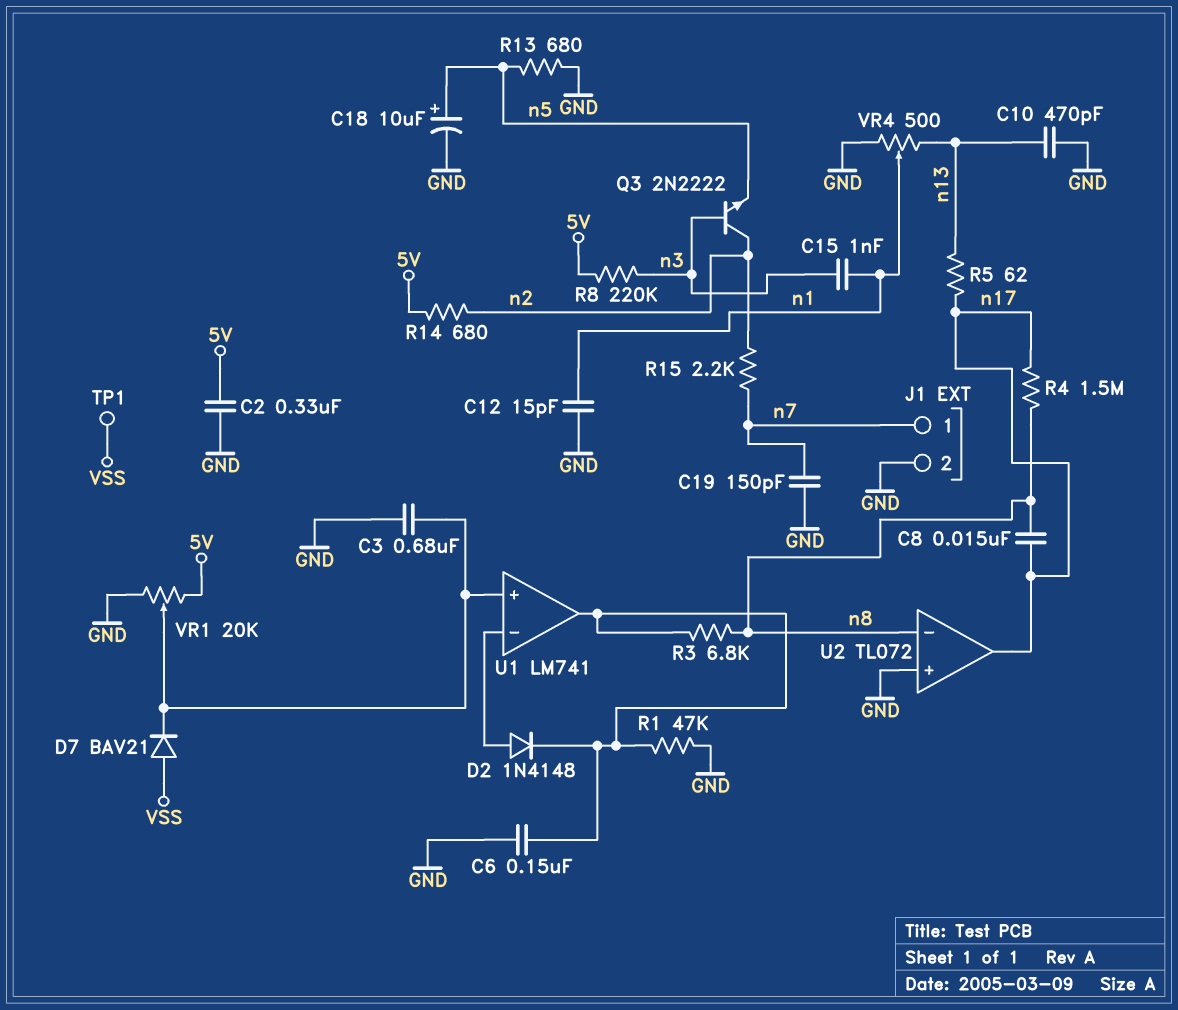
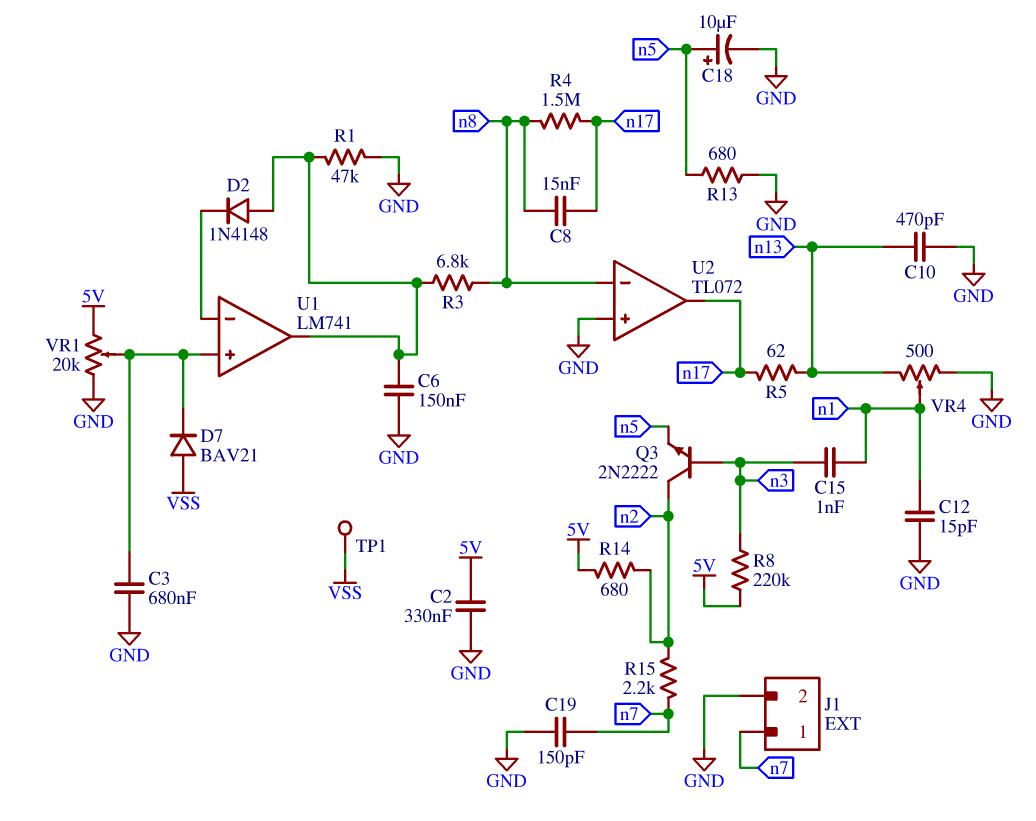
D2: diode 1N4148 (A U1/in-, K U1/out) -> diode 1N4148 (A U1/out, K U1/in-)

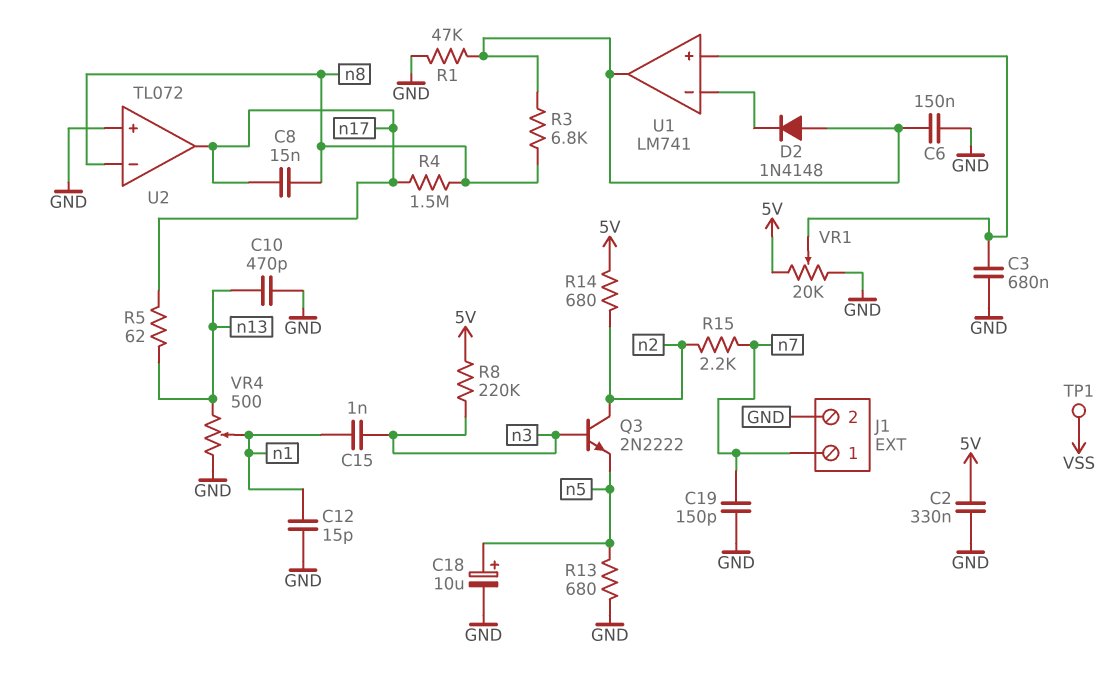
D7: diode BAV21 (A VSS, K U1/in+) -> none

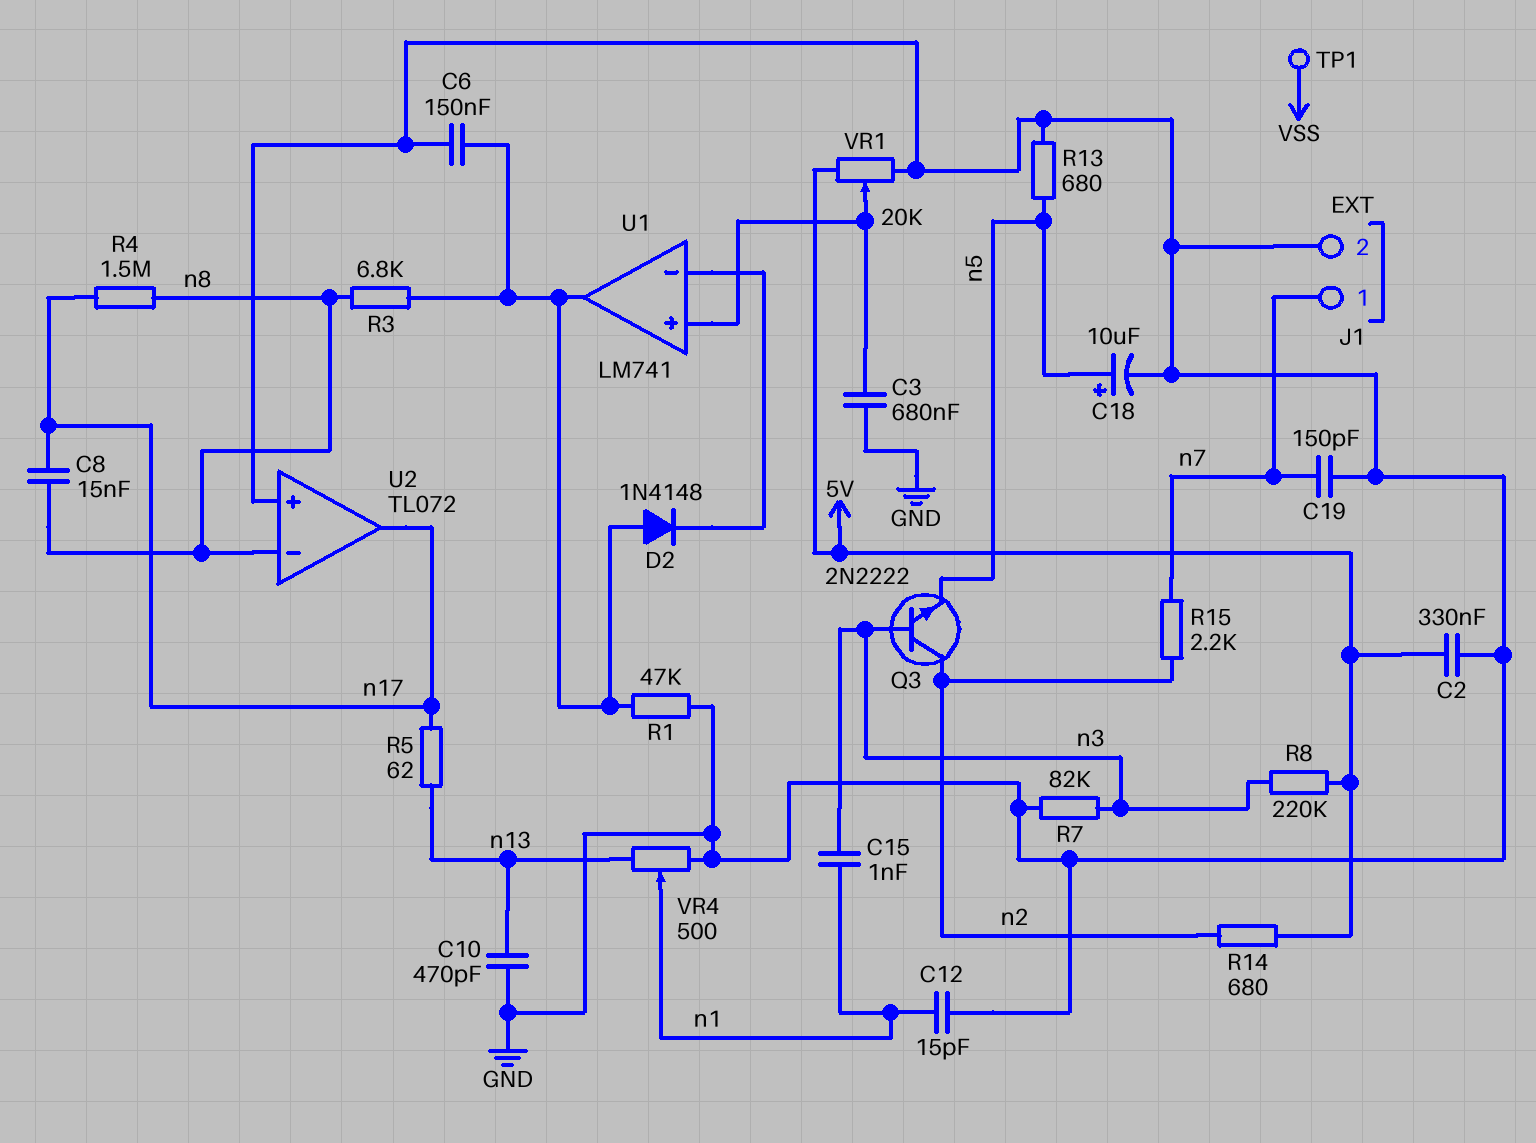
R7: none -> 82k (GND, n3)

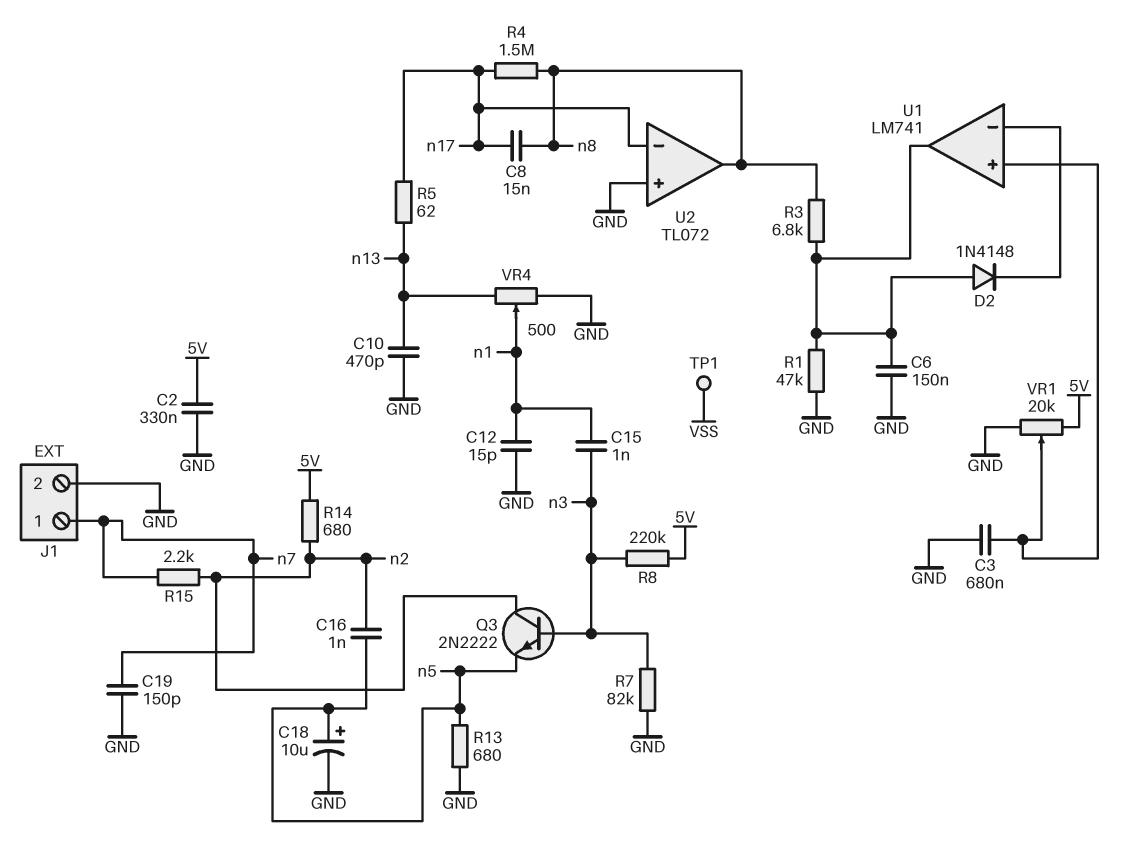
C16: none -> 1nF (n2, n5)
U2 pin in-: n8 -> n17
U2 pin out: n17 -> n8

